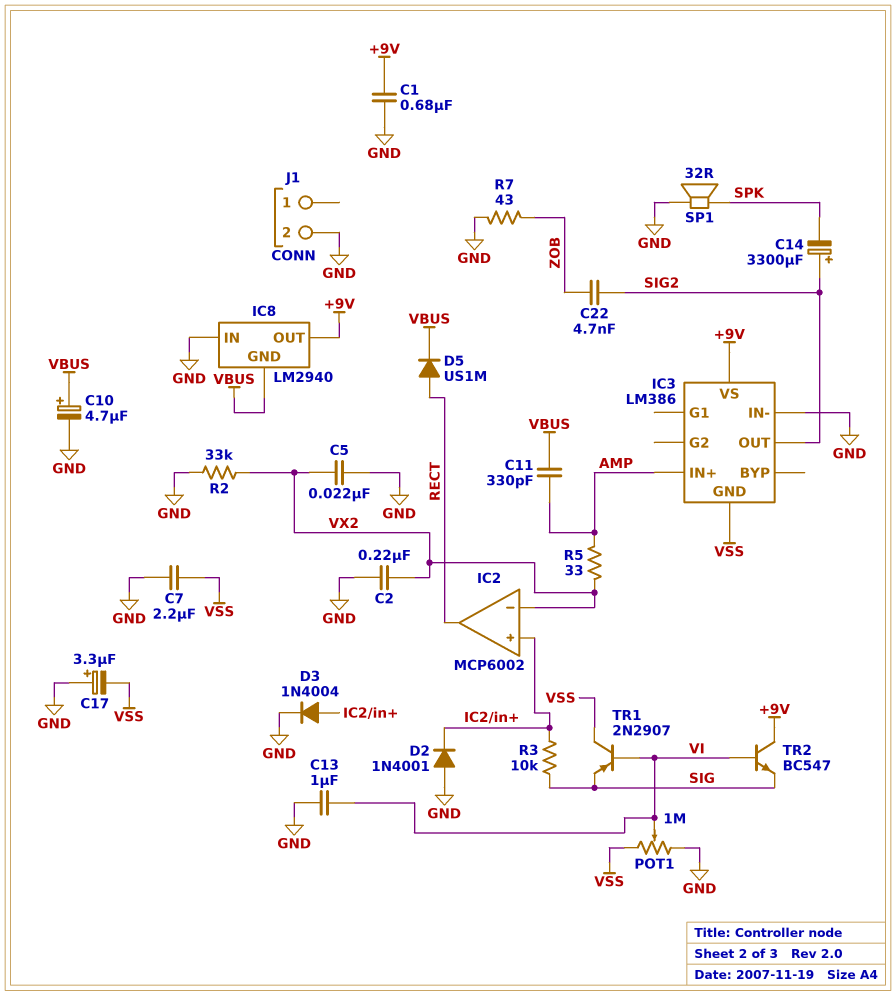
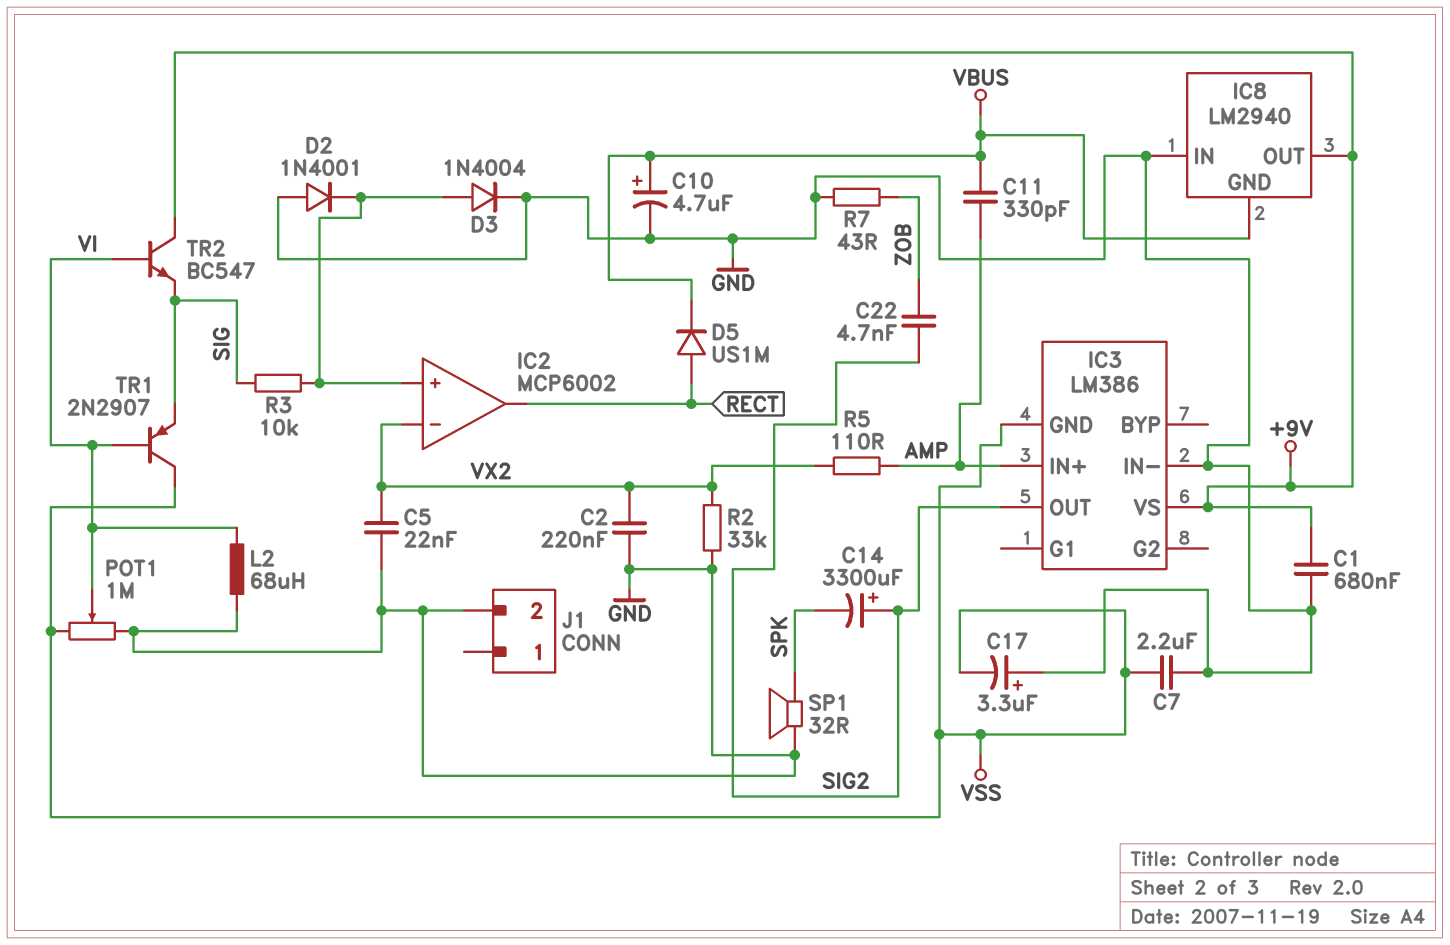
C13: 1uF (GND, VI) -> none
L2: none -> 68uH (GND, VI)
R5: 33 (AMP, VX2) -> 110 (AMP, VX2)

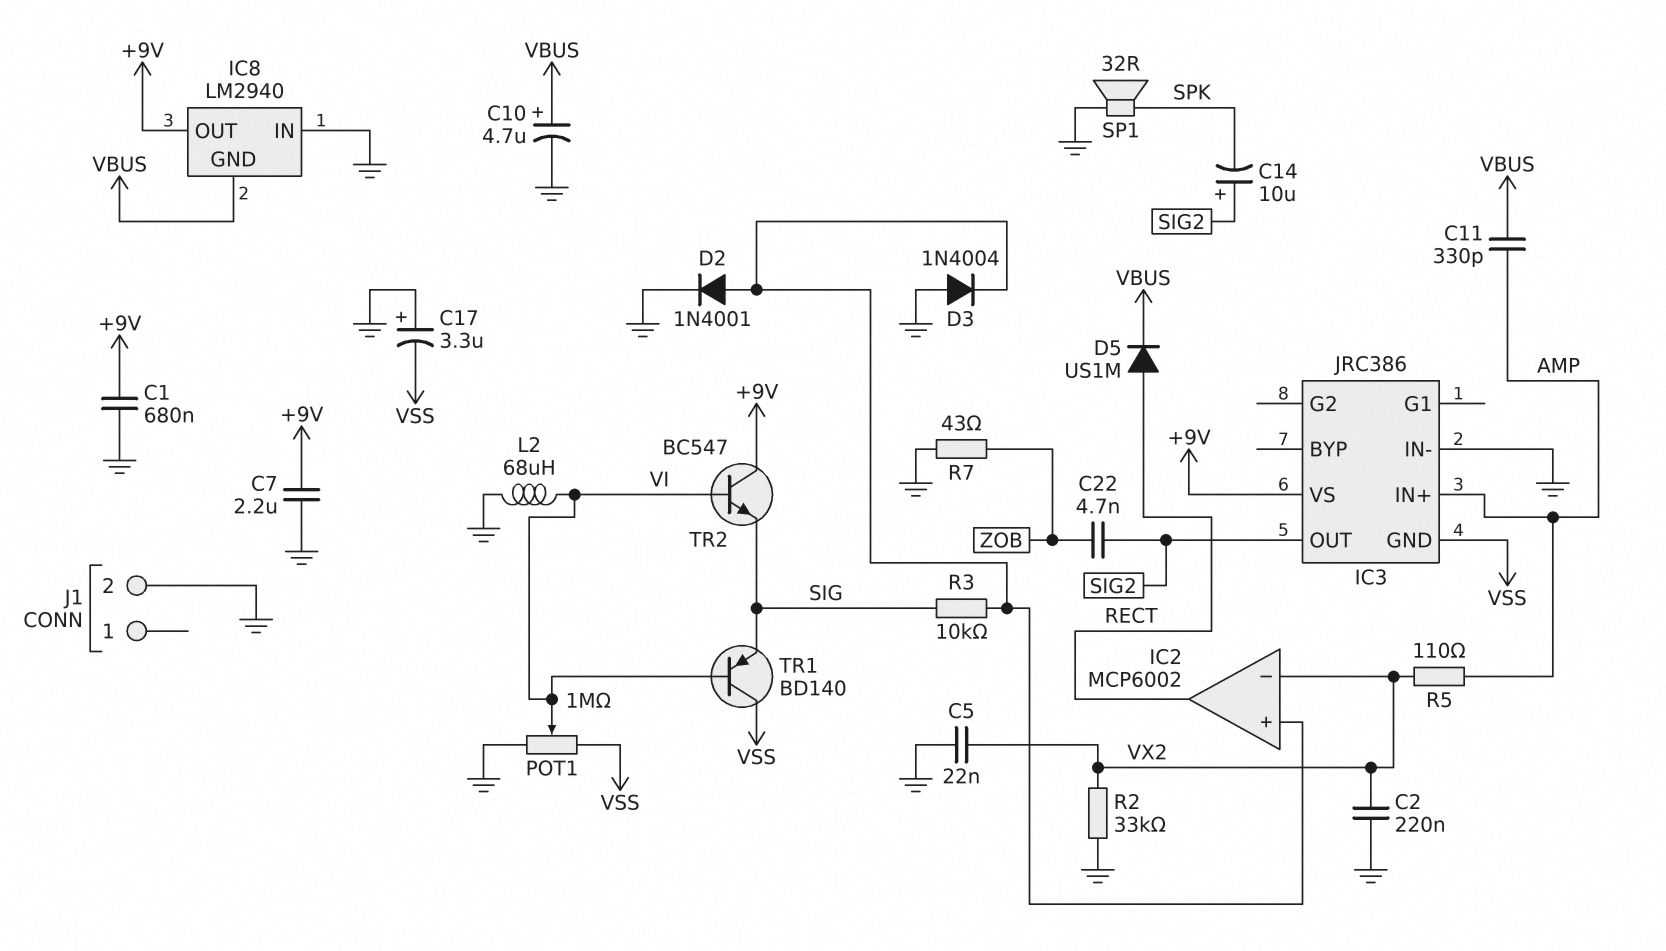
C7: 2.2uF (GND, VSS) -> 2.2uF (+9V, GND)
C14: 3300uF (plus SIG2, minus SPK) -> 10uF (plus SIG2, minus SPK)
D2: diode 1N4001 (A GND, K IC2/in+) -> diode 1N4001 (A IC2/in+, K GND)
D3: diode 1N4004 (A IC2/in+, K GND) -> diode 1N4004 (A GND, K IC2/in+)
IC3: LM386 -> JRC386
TR1: PNP 2N2907 (B VI, C VSS, E SIG) -> PNP BD140 (B VI, C VSS, E SIG)

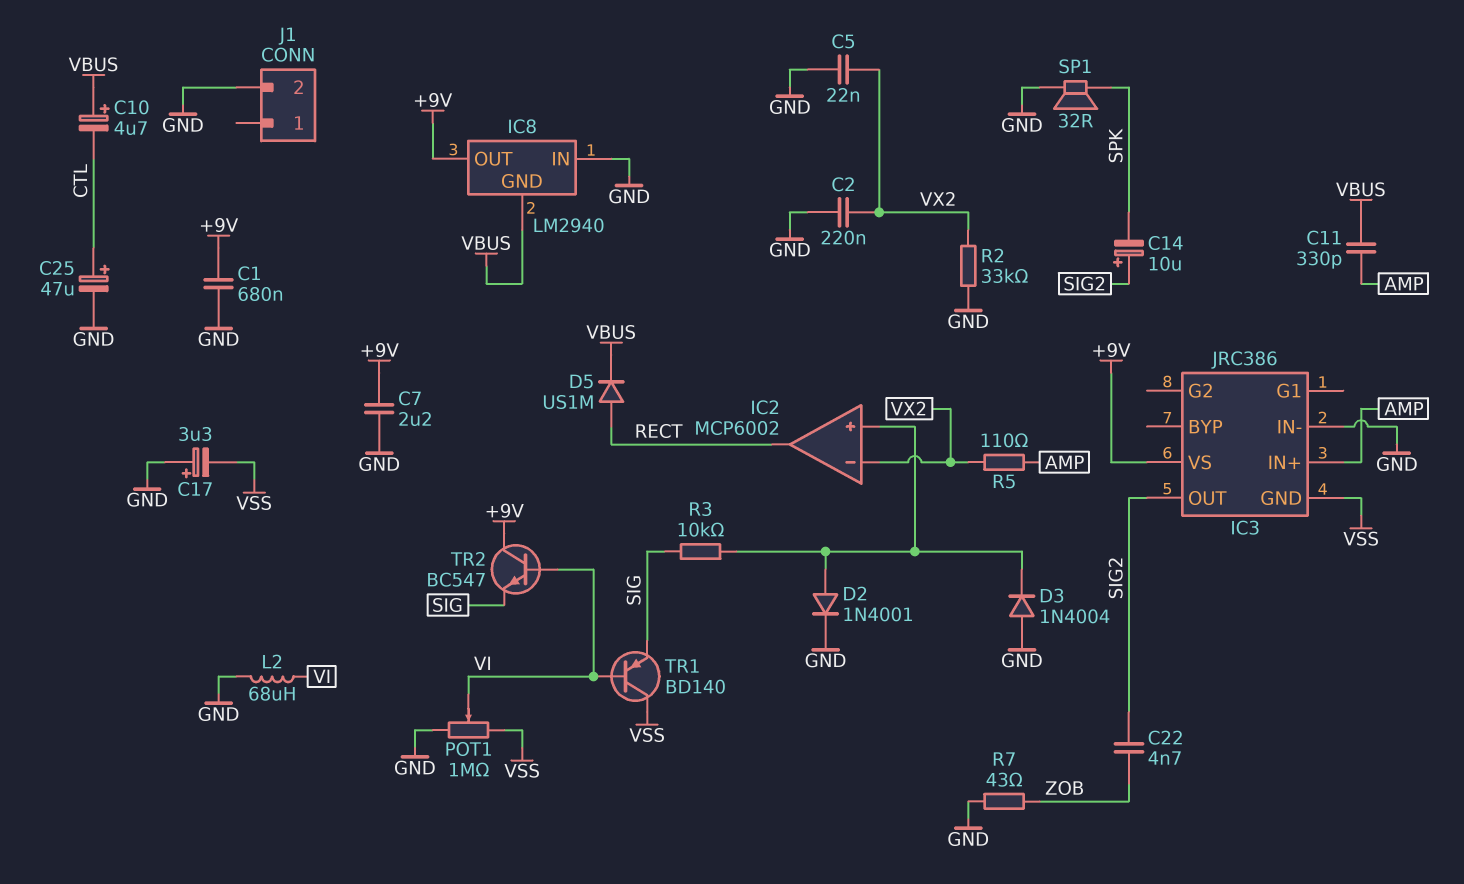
C10: 4.7uF (plus VBUS, minus GND) -> 4.7uF (plus VBUS, minus CTL)
C25: none -> 47uF (plus CTL, minus GND)

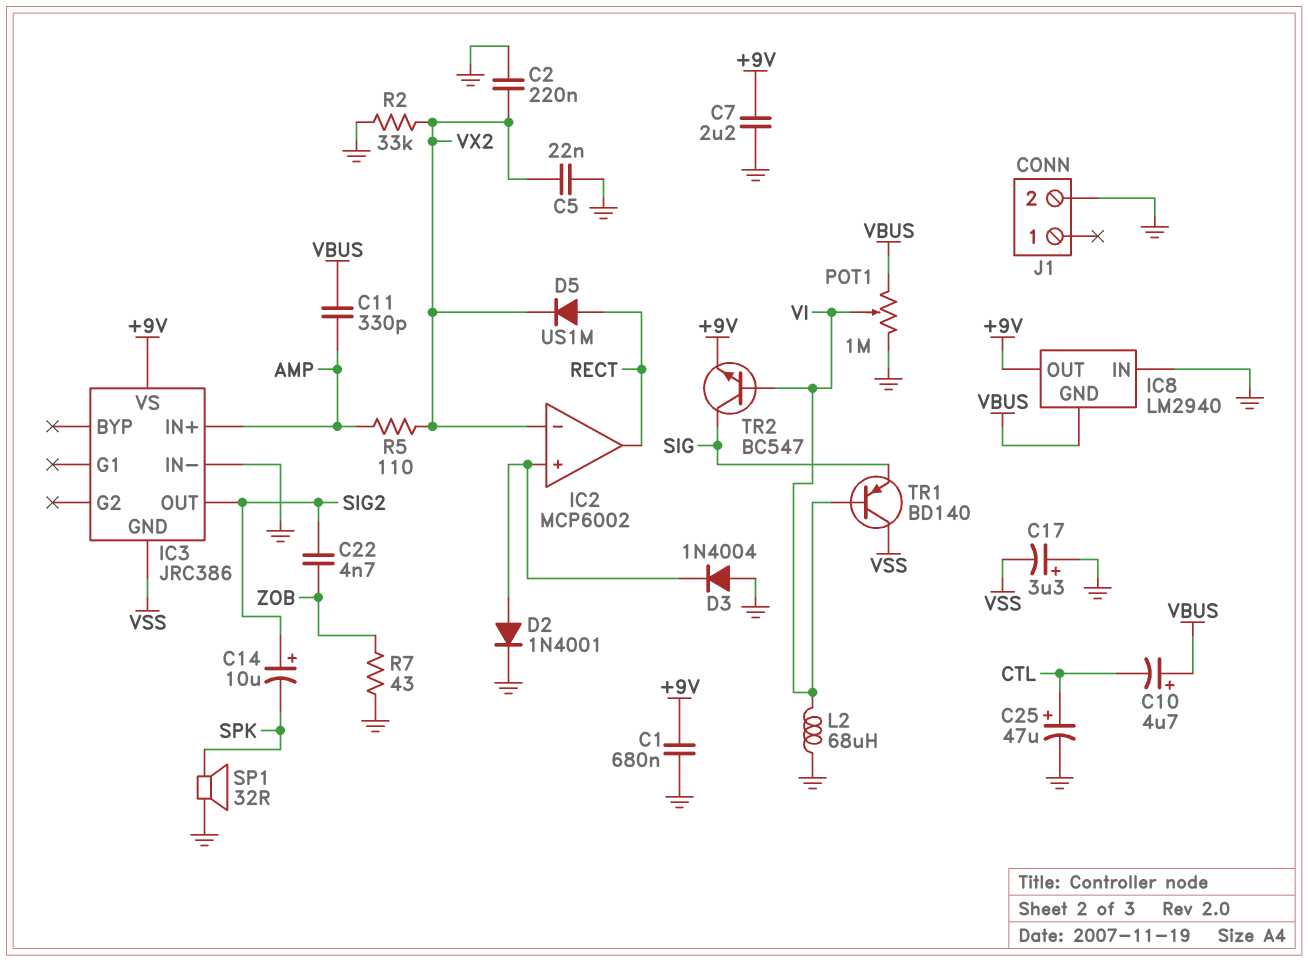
D5: diode US1M (A RECT, K VBUS) -> diode US1M (A RECT, K VX2)
POT1: 1M (GND, VSS, wiper VI) -> 1M (GND, VBUS, wiper VI)
R3: 10k (IC2/in+, SIG) -> none
TR2: NPN BC547 (B VI, C +9V, E SIG) -> NPN BC547 (B VI, C SIG, E +9V)

